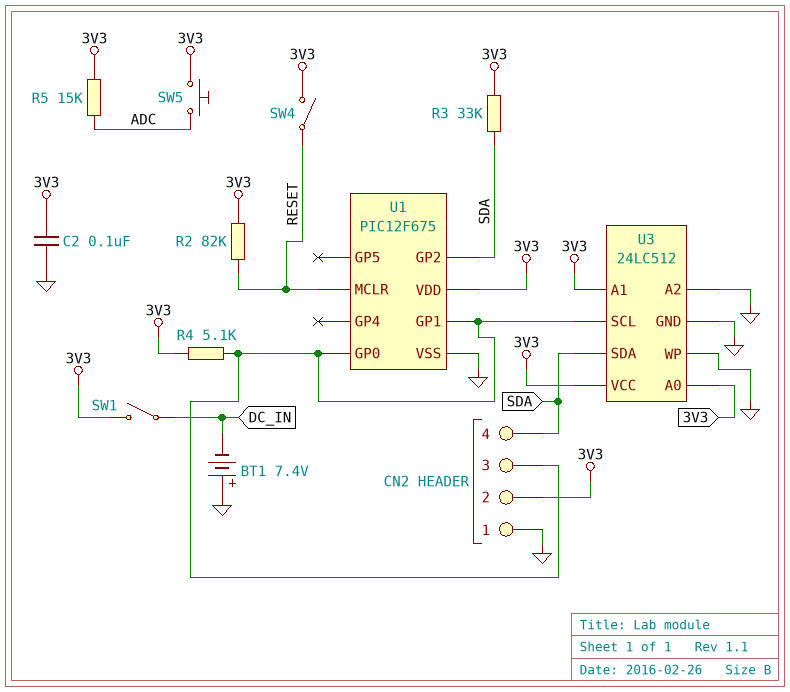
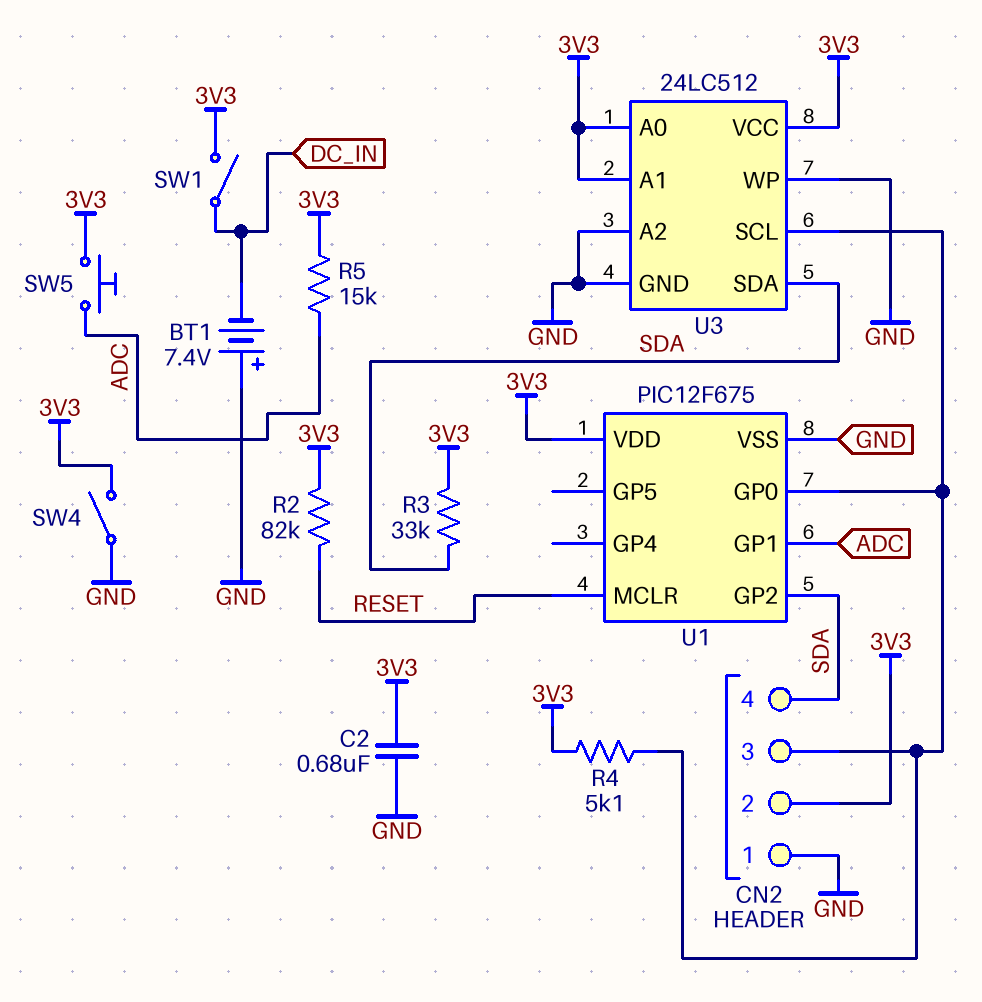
C2: 100nF (3V3, GND) -> 680nF (3V3, GND)
SW4: switch (3V3, RESET) -> switch (3V3, GND)
U1 pin GP1: CN2/3 -> ADC

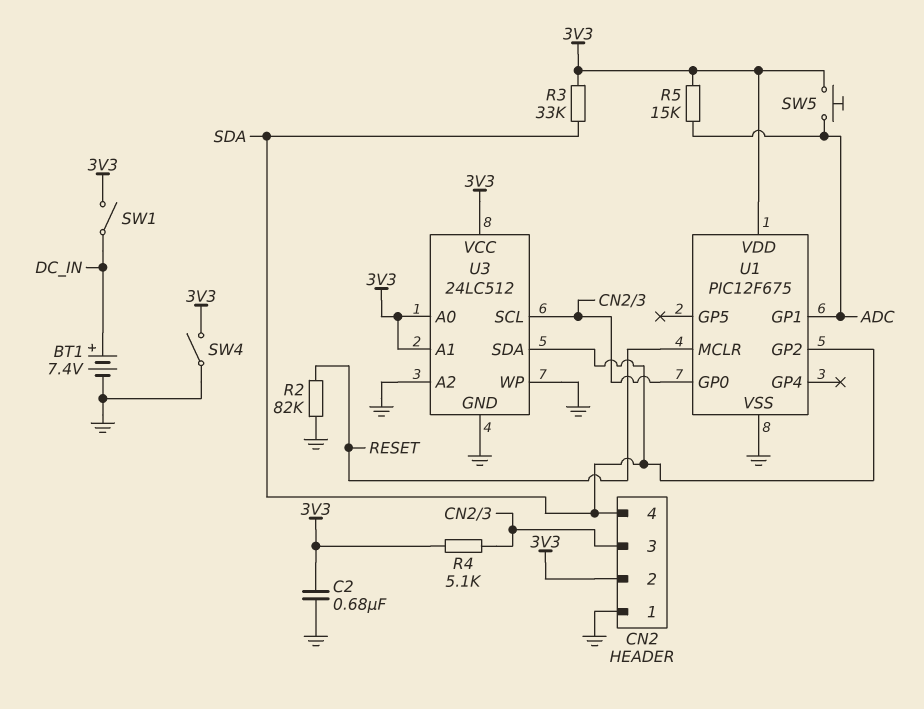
BT1: 7.4V (plus GND, minus DC_IN) -> 7.4V (plus DC_IN, minus GND)
R2: 82k (3V3, RESET) -> 82k (GND, RESET)

